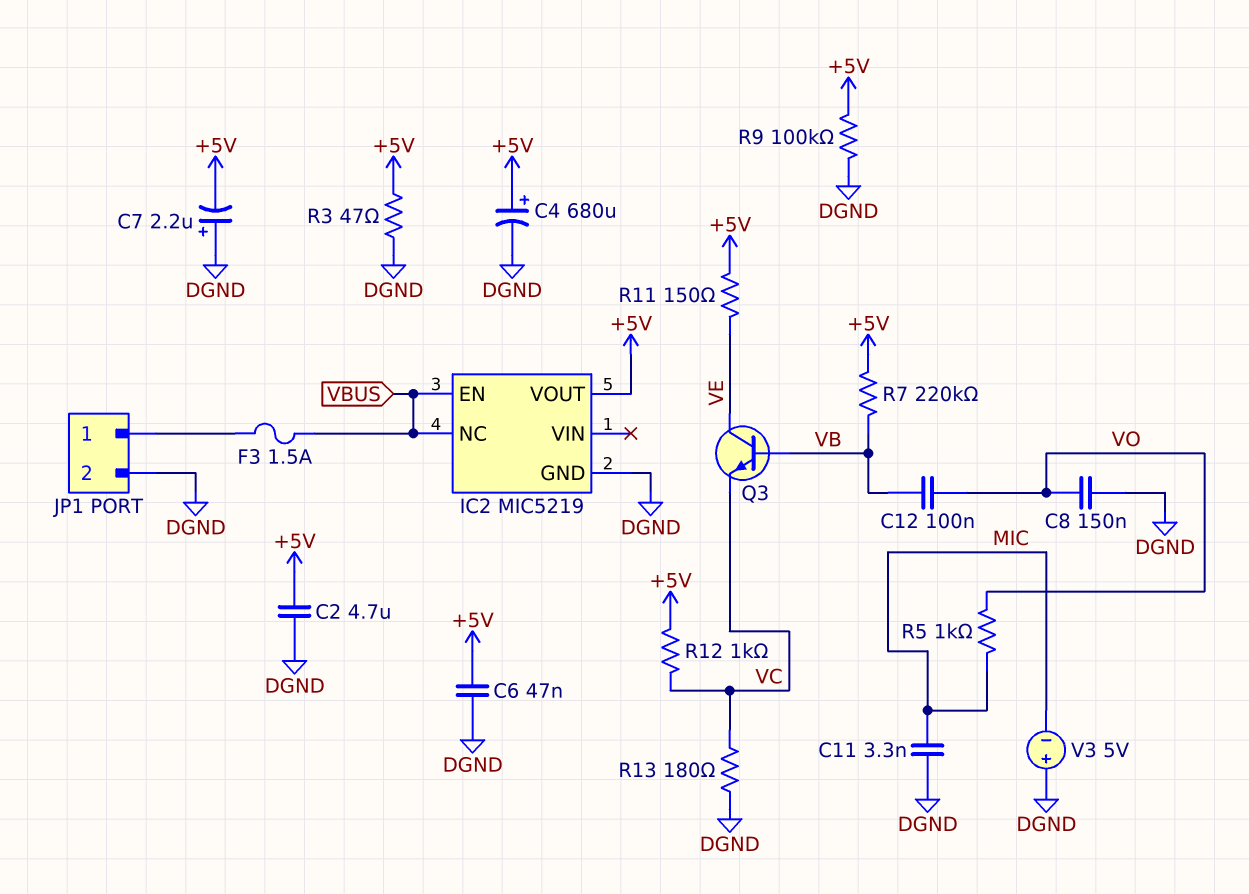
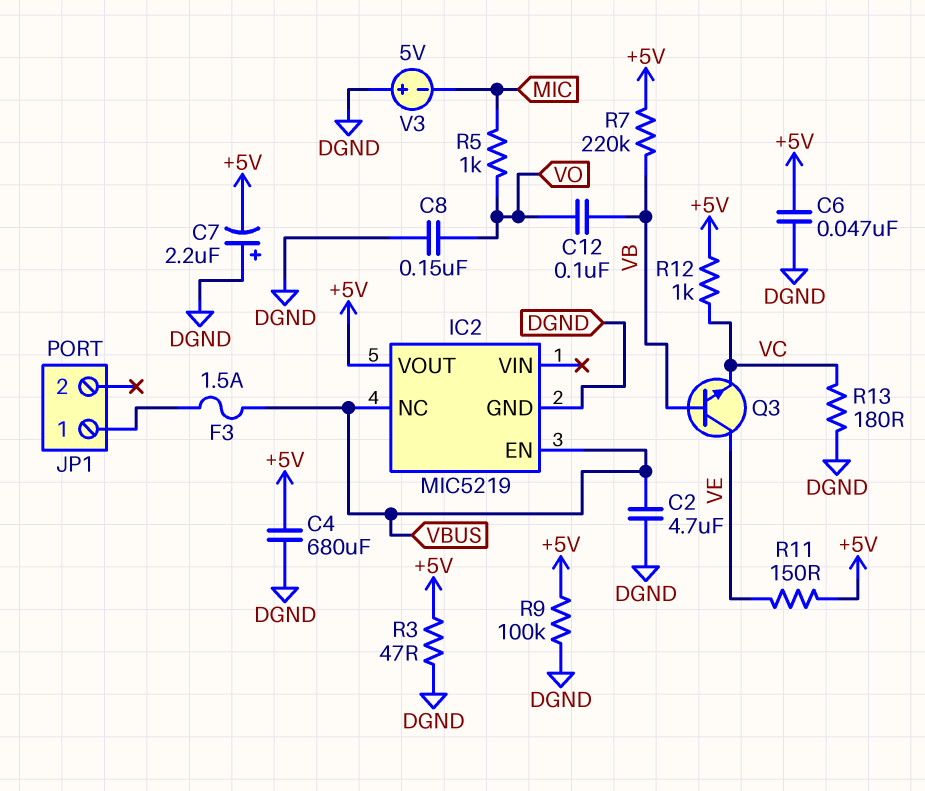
C2: 4.7uF (+5V, DGND) -> 4.7uF (DGND, VBUS)
C4: 680uF (plus +5V, minus DGND) -> 680uF (+5V, DGND)
C11: 3.3nF (DGND, MIC) -> none
JP1 pin 2: DGND -> none

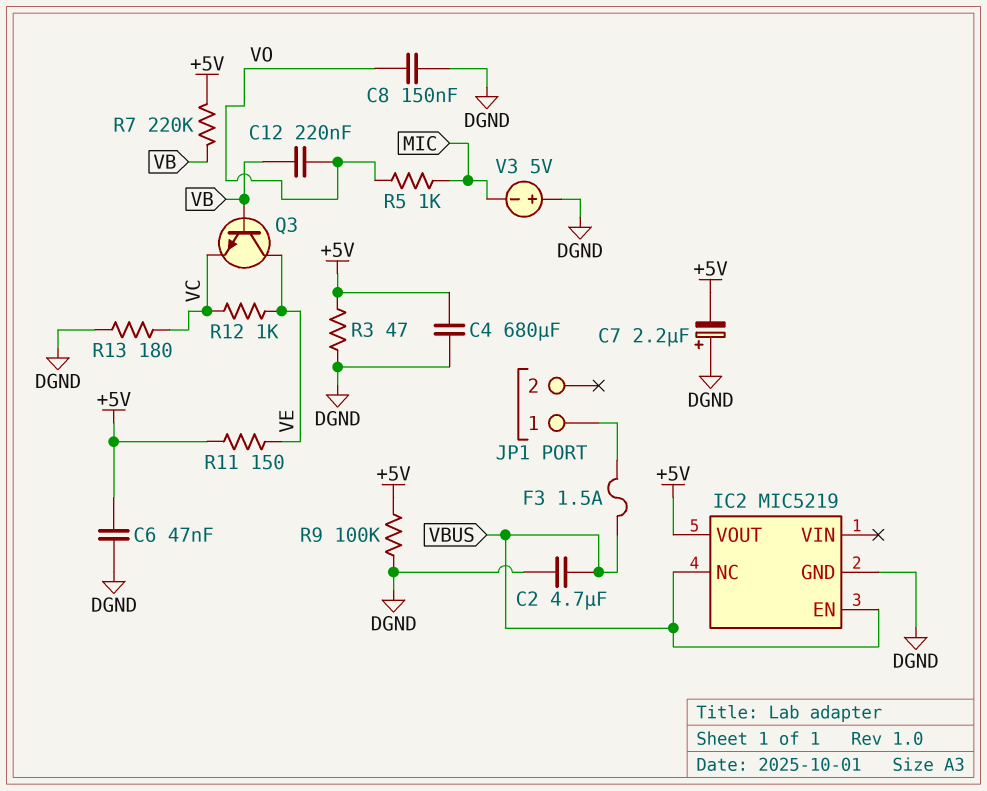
C12: 100nF (VB, VO) -> 220nF (VB, VO)
R12: 1k (+5V, VC) -> 1k (VC, VE)

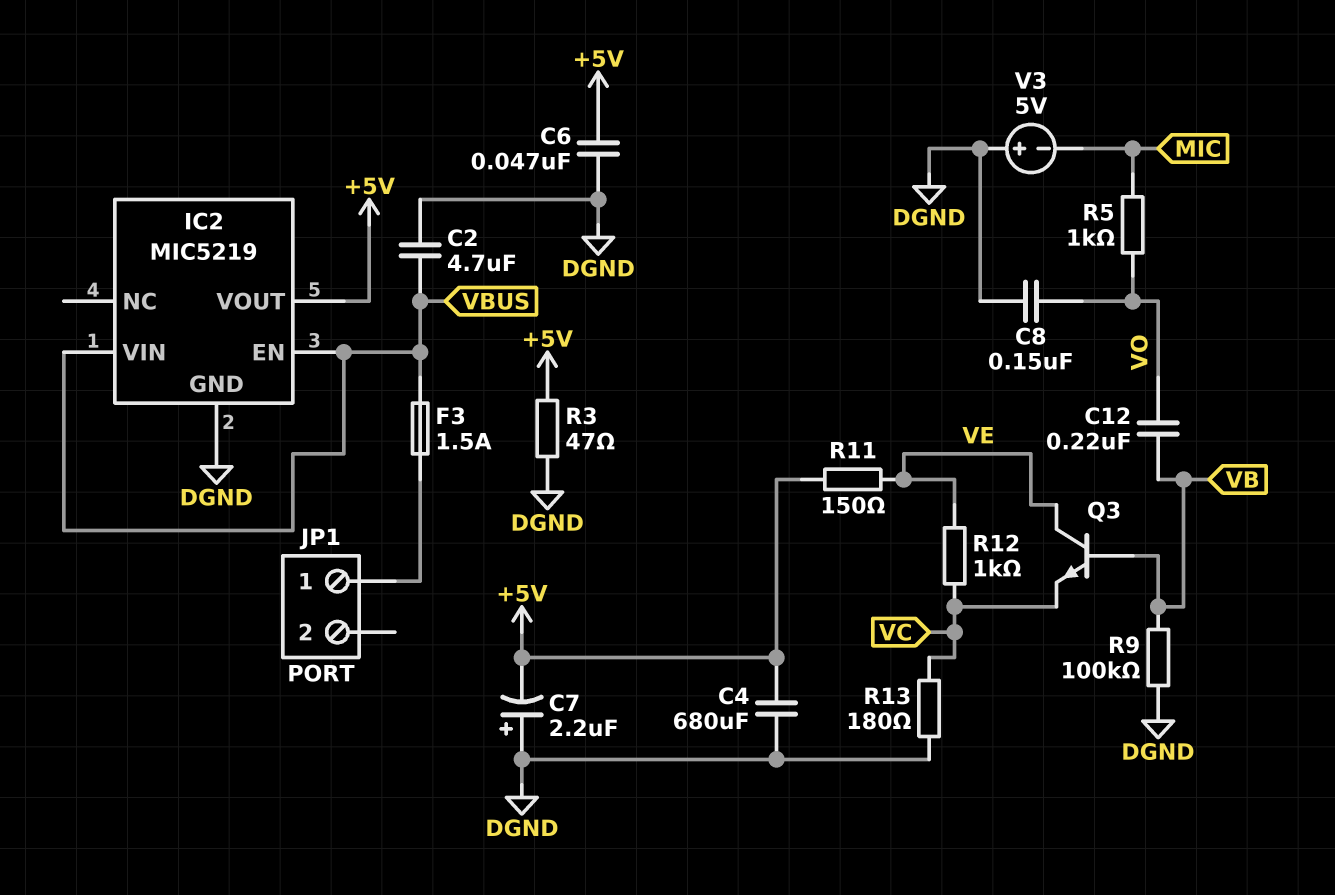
IC2 pin NC: VBUS -> none
IC2 pin VIN: none -> VBUS
R7: 220k (+5V, VB) -> none
R9: 100k (+5V, DGND) -> 100k (DGND, VB)

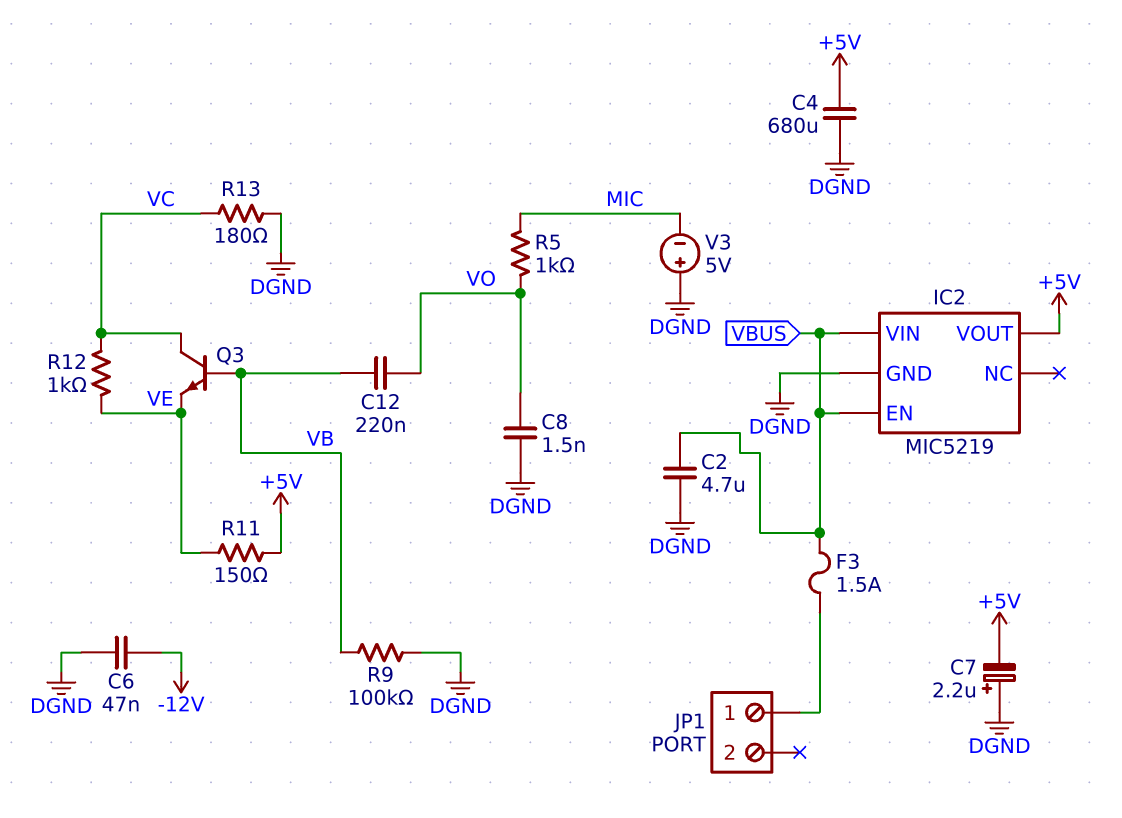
C6: 47nF (+5V, DGND) -> 47nF (-12V, DGND)
C8: 150nF (DGND, VO) -> 1.5nF (DGND, VO)
Q3: NPN (B VB, C VE, E VC) -> NPN (B VB, C VC, E VE)
R3: 47 (+5V, DGND) -> none

